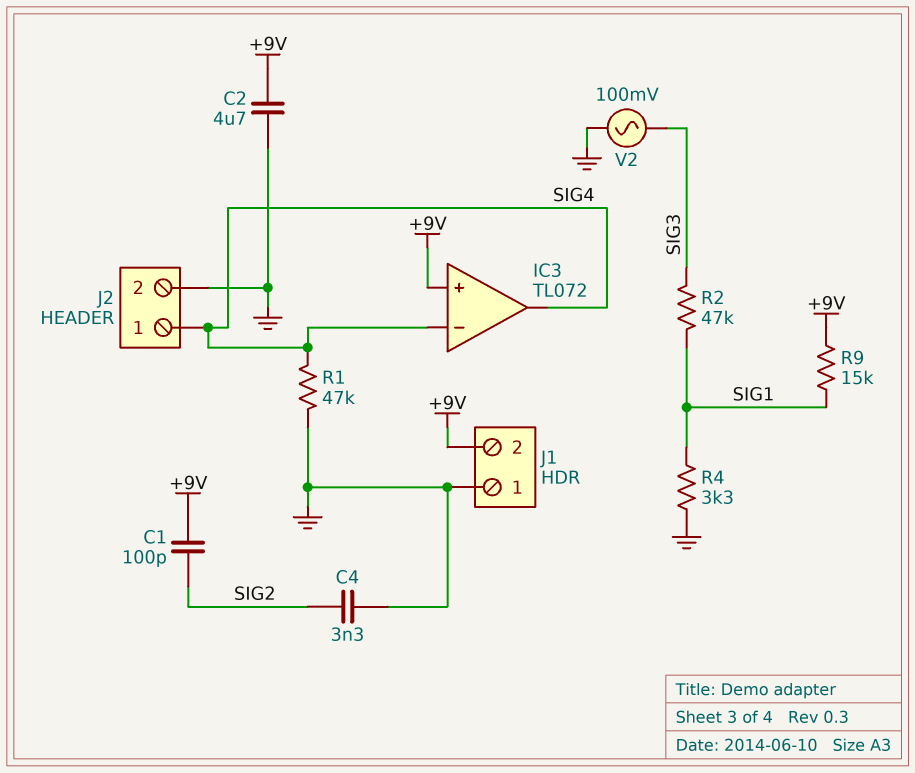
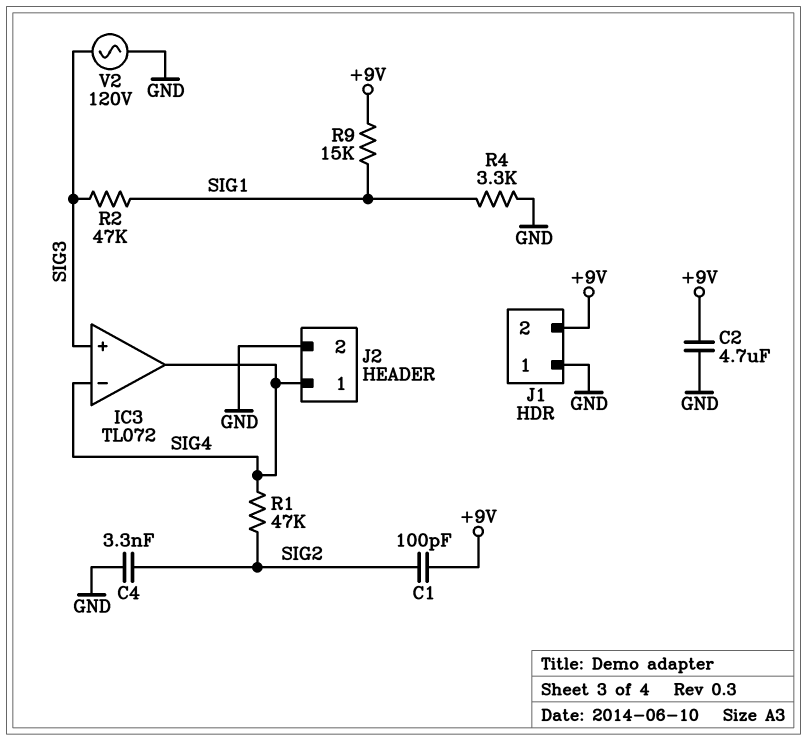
IC3 pin in+: +9V -> SIG3
R1: 47k (GND, SIG4) -> 47k (SIG2, SIG4)
V2: AC 100mV (GND, SIG3) -> AC 120V (GND, SIG3)

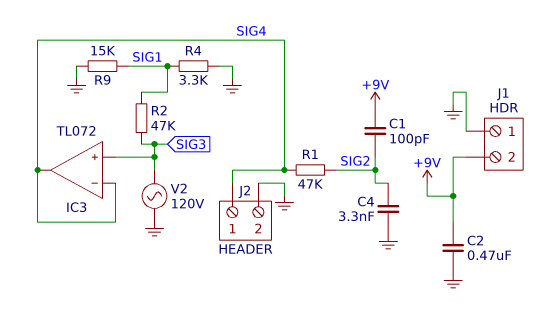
C2: 4.7uF (+9V, GND) -> 470nF (+9V, GND)
R9: 15k (+9V, SIG1) -> 15k (GND, SIG1)

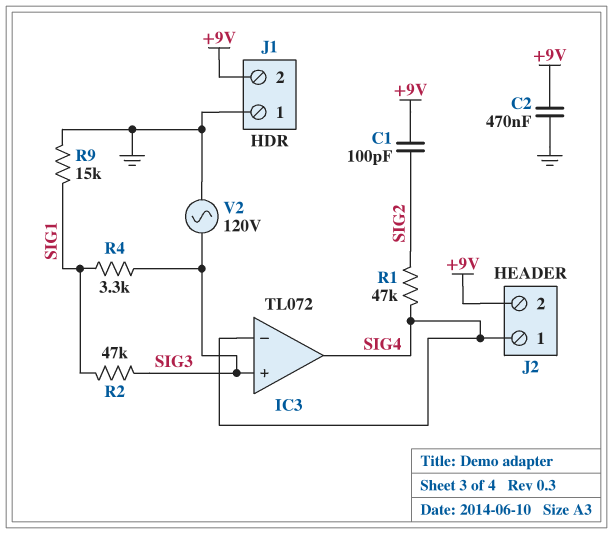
C4: 3.3nF (GND, SIG2) -> none
J2 pin 2: GND -> +9V
R4: 3.3k (GND, SIG1) -> 3.3k (SIG1, SIG3)

